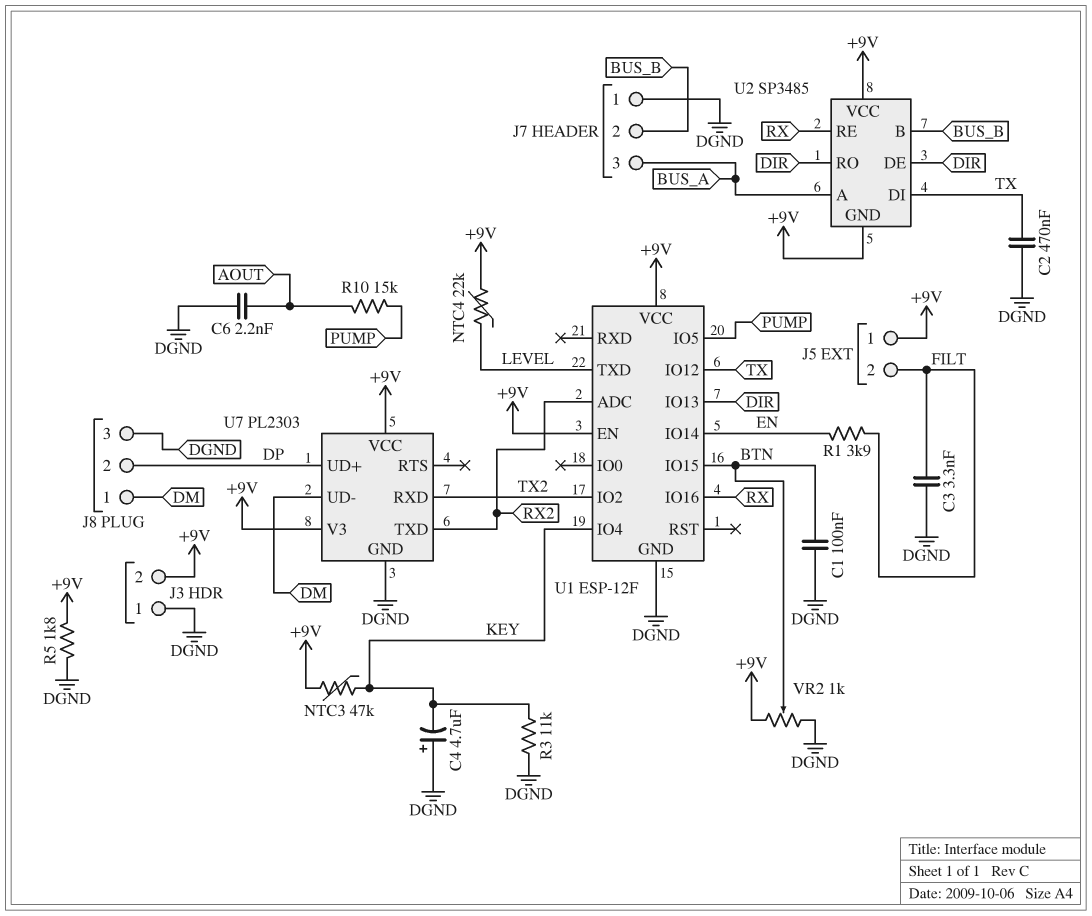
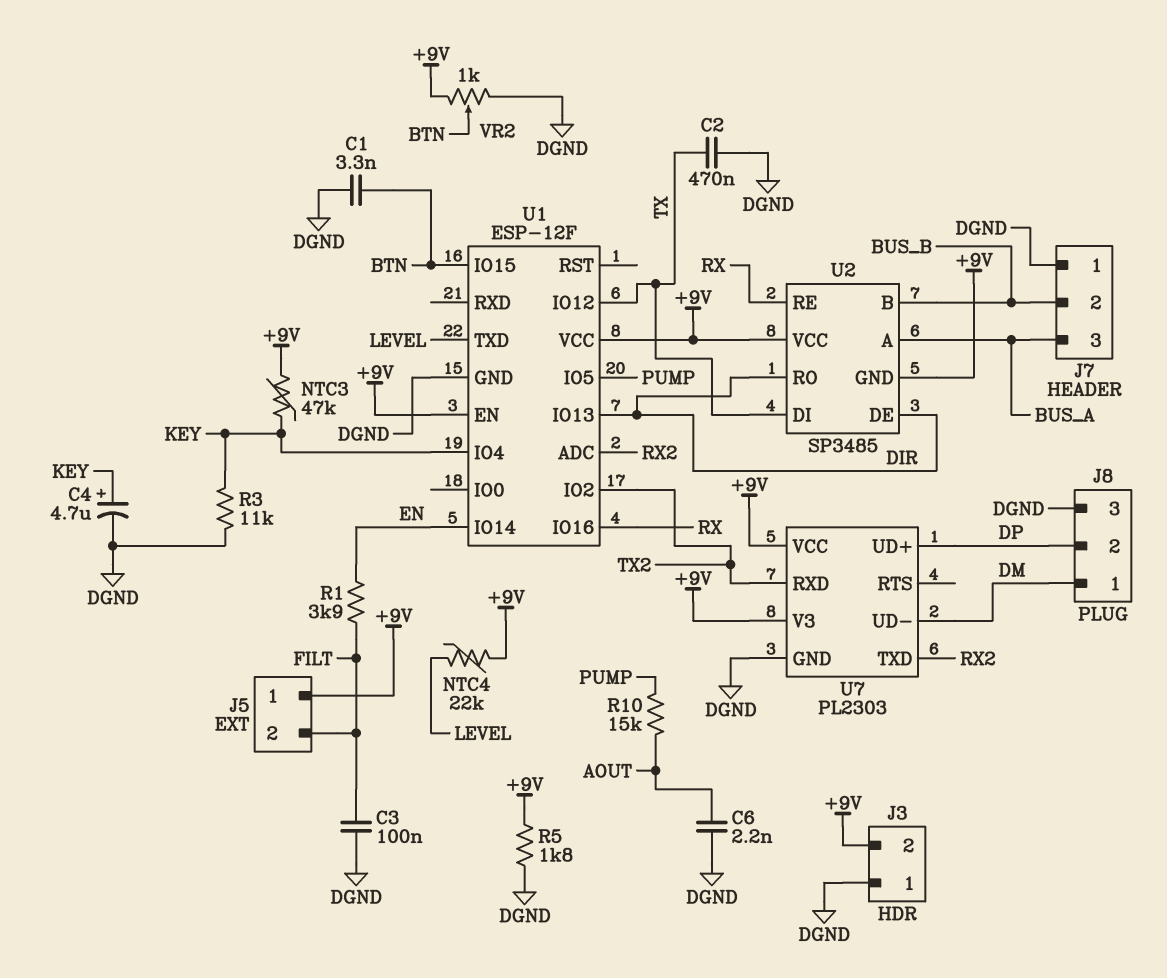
C1: 100nF (BTN, DGND) -> 3.3nF (BTN, DGND)
C3: 3.3nF (DGND, FILT) -> 100nF (DGND, FILT)
C4: 4.7uF (plus DGND, minus KEY) -> 4.7uF (plus KEY, minus DGND)

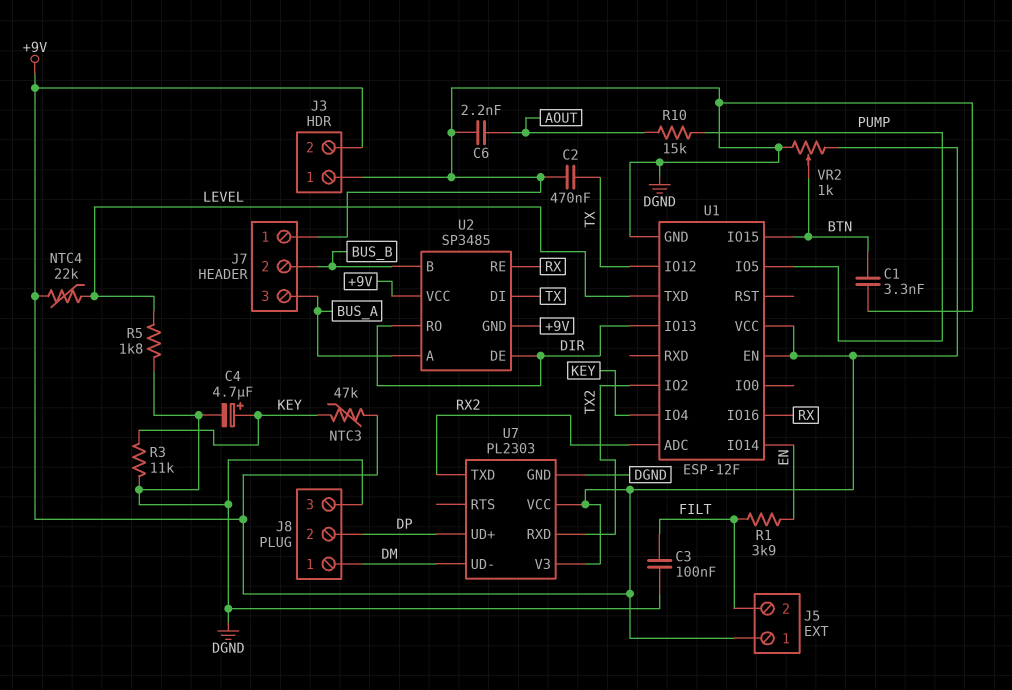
R5: 1.8k (+9V, DGND) -> 1.8k (DGND, LEVEL)

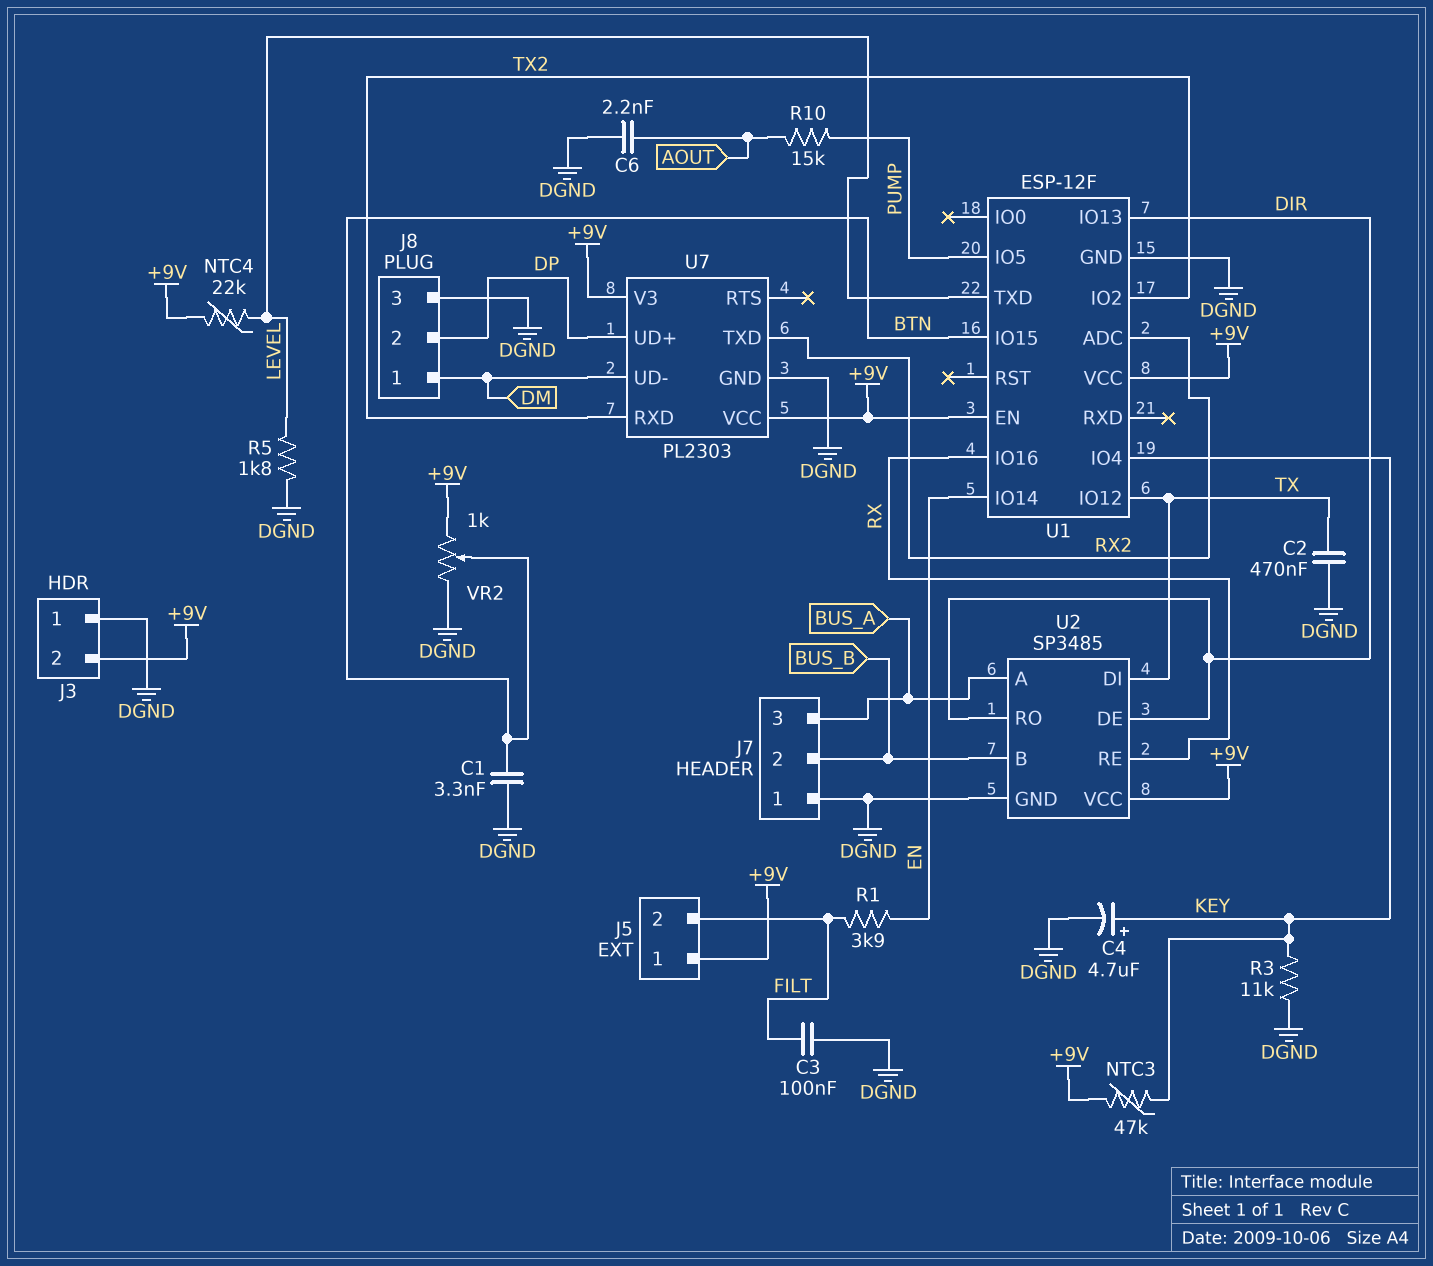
U2 pin GND: +9V -> DGND

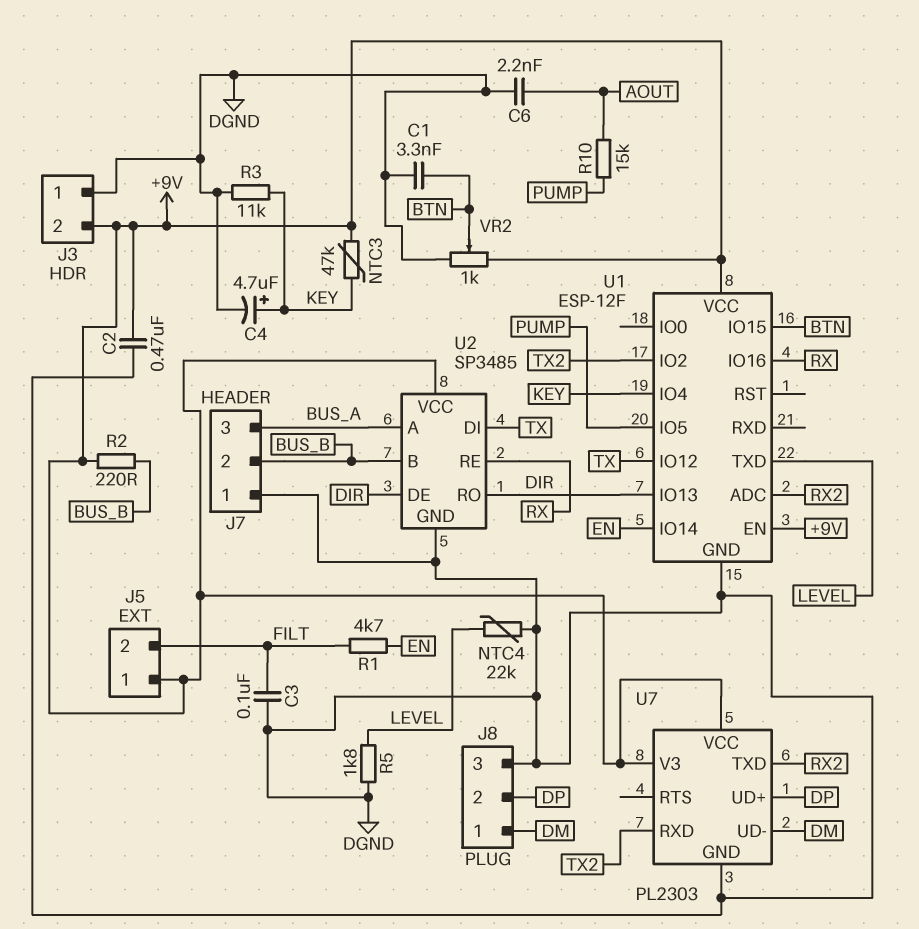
C2: 470nF (DGND, TX) -> 470nF (+9V, DGND)
NTC4: 22k (+9V, LEVEL) -> 22k (DGND, LEVEL)
R1: 3.9k (EN, FILT) -> 4.7k (EN, FILT)
R2: none -> 220 (+9V, BUS_B)

